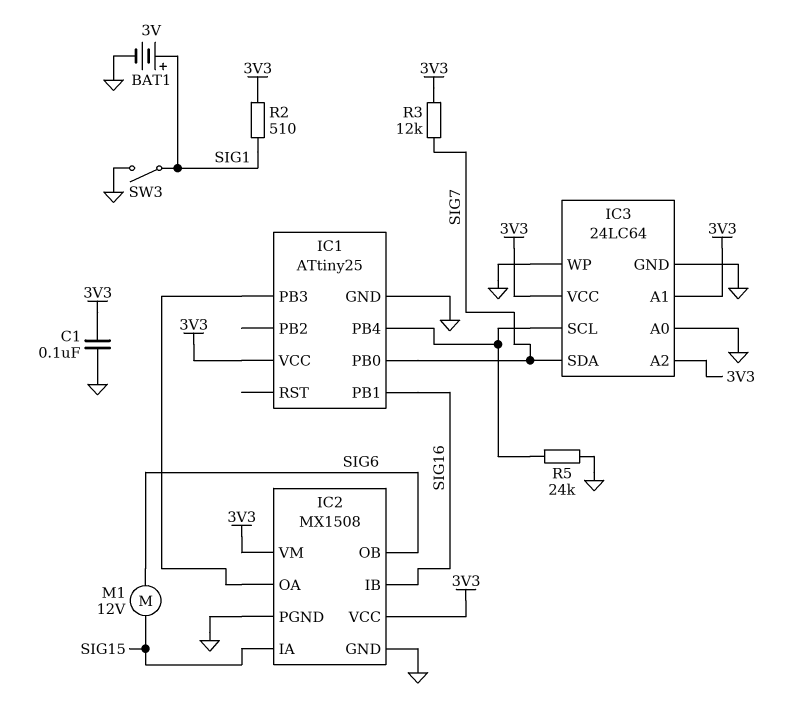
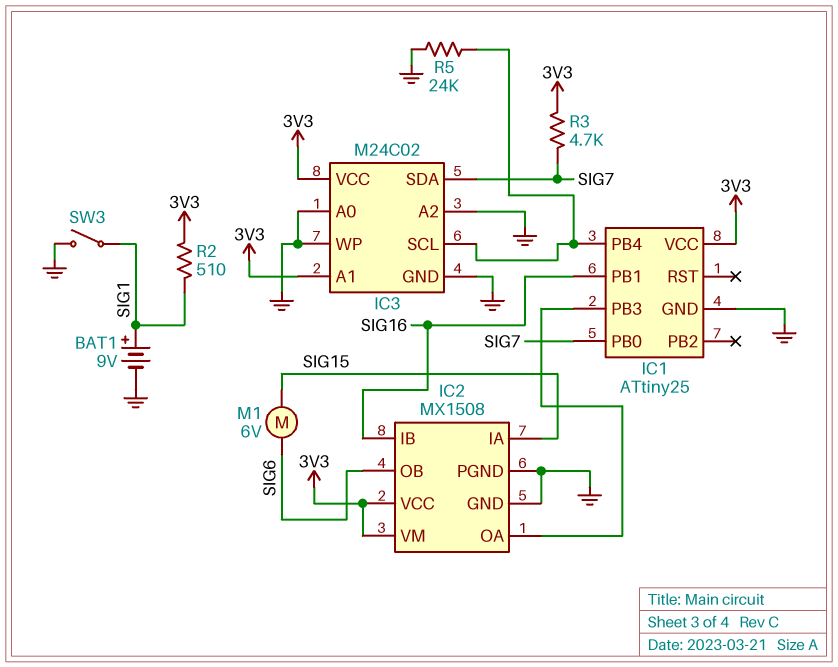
BAT1: 3V (plus SIG1, minus GND) -> 9V (plus SIG1, minus GND)
C1: 100nF (3V3, GND) -> none
IC3: 24LC64 -> M24C02
IC3 pin A2: 3V3 -> GND
M1: motor 12V (SIG6, SIG15) -> motor 6V (SIG6, SIG15)
R3: 12k (3V3, SIG7) -> 4.7k (3V3, SIG7)

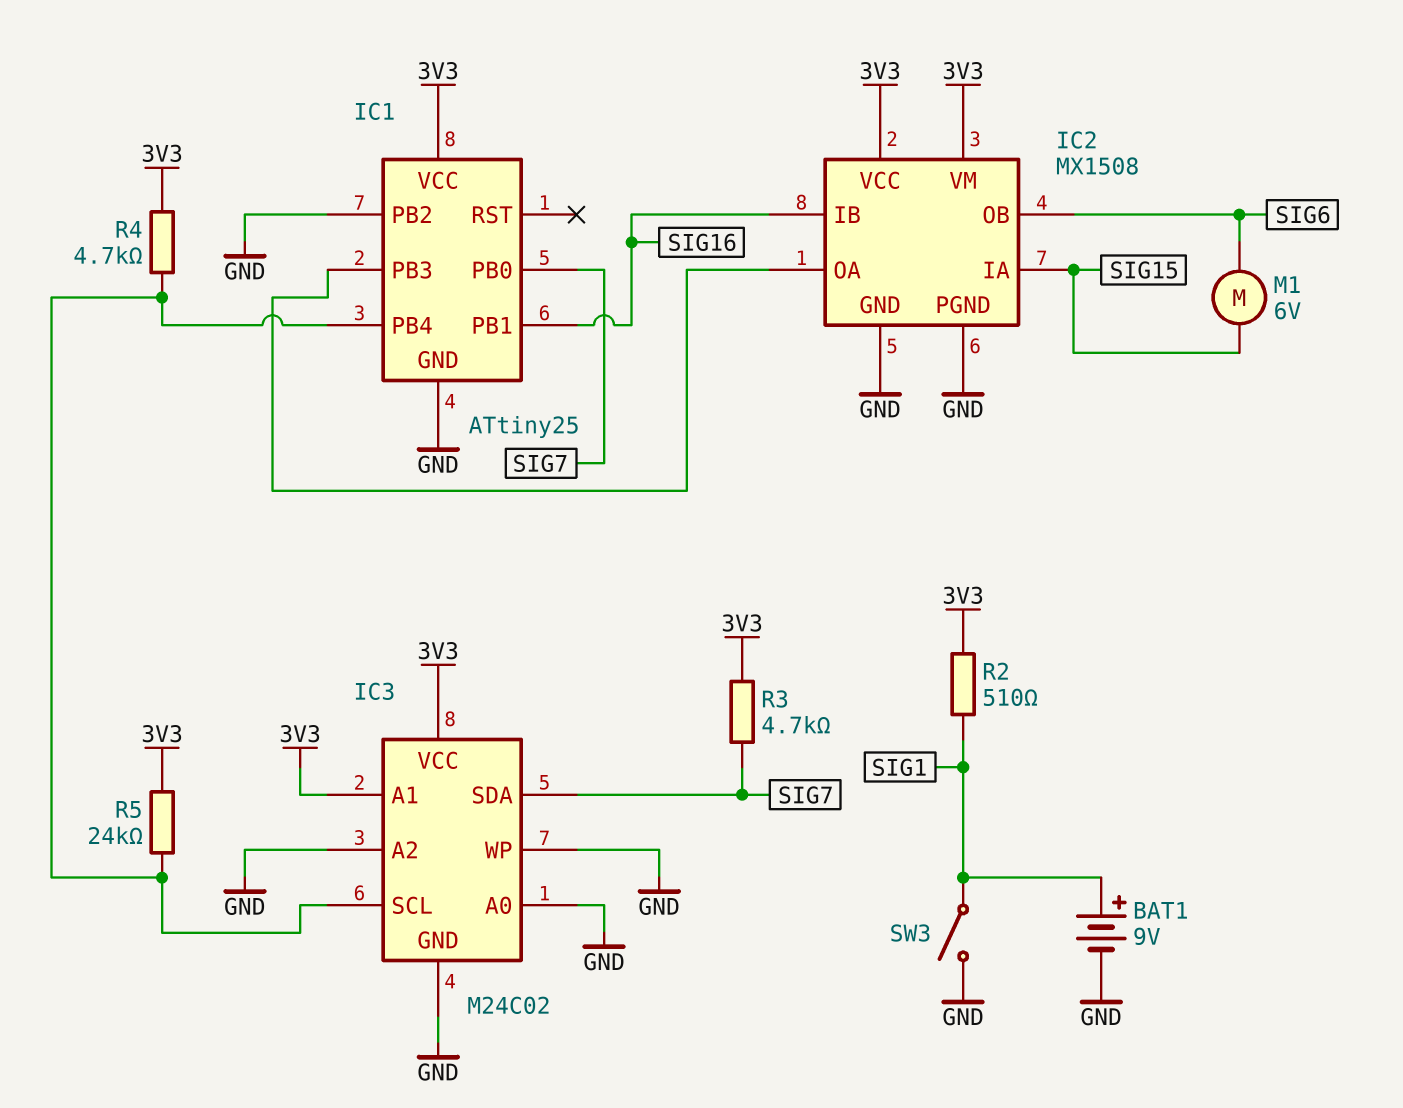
IC1 pin PB2: none -> GND
R4: none -> 4.7k (3V3, IC1/PB4)
R5: 24k (GND, IC1/PB4) -> 24k (3V3, IC1/PB4)

